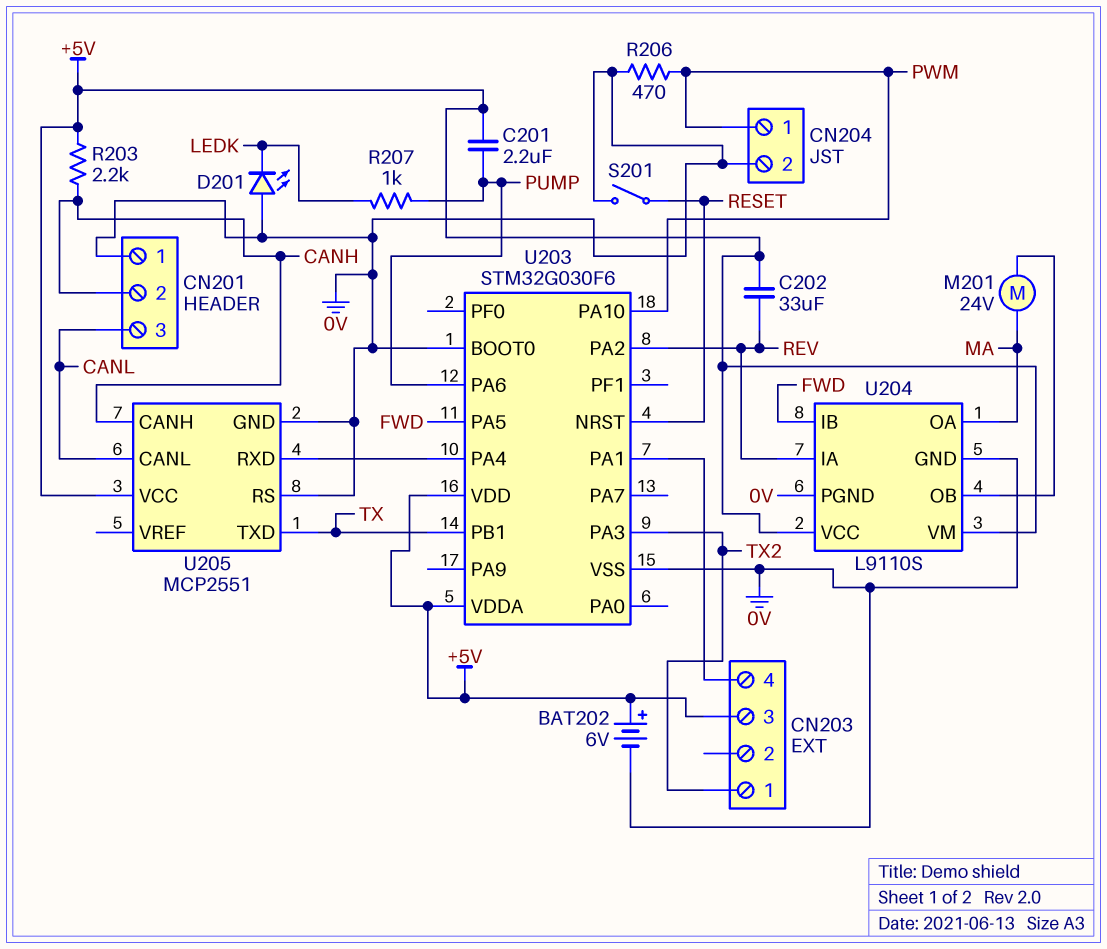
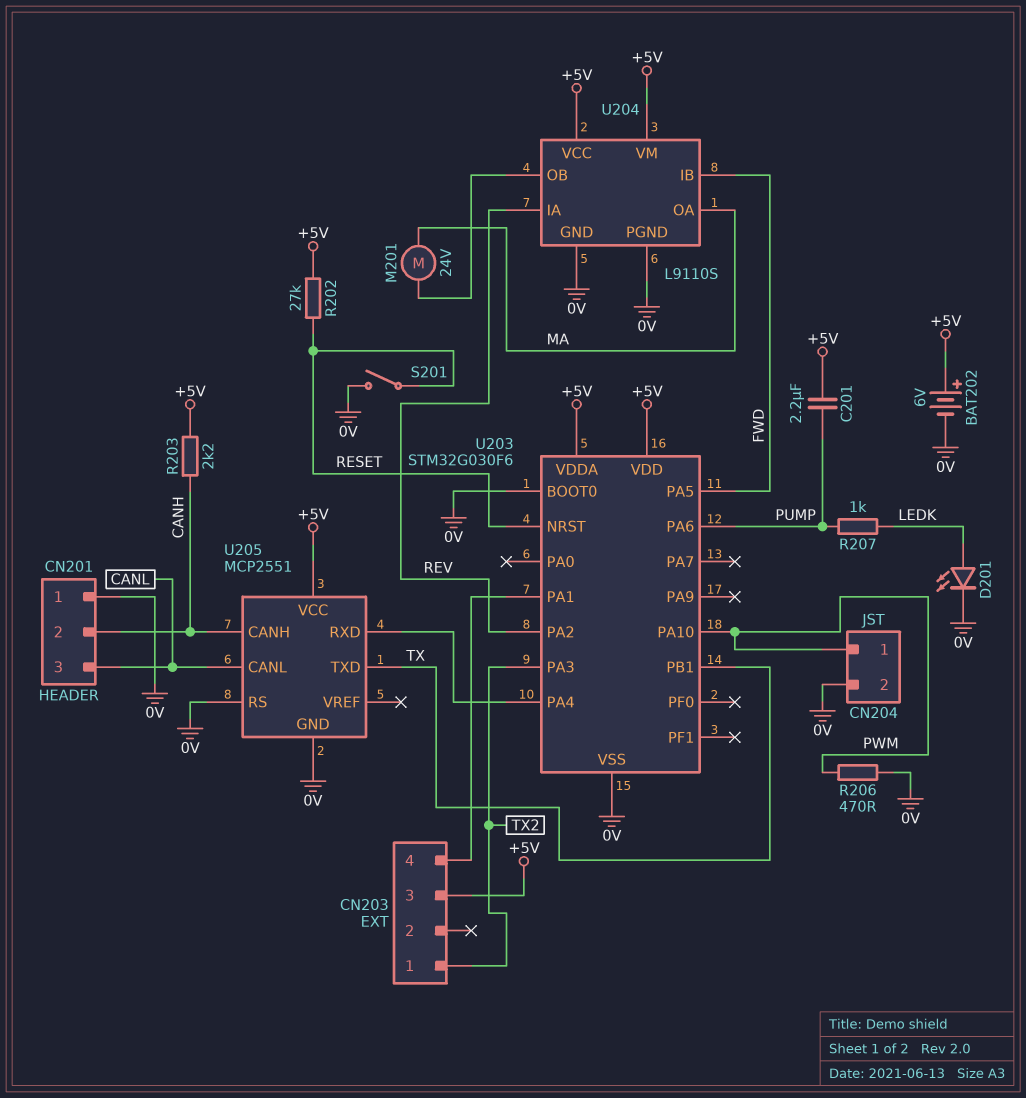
C202: 33uF (+5V, REV) -> none
D201: LED (A 0V, K LEDK) -> LED (A LEDK, K 0V)
R202: none -> 27k (+5V, RESET)

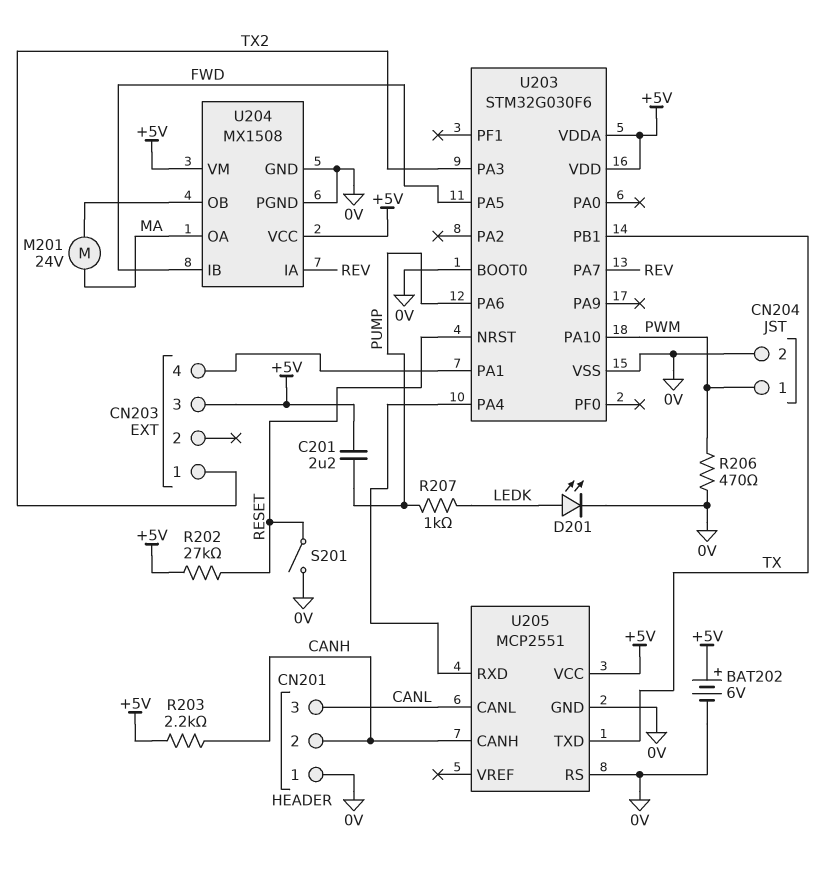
U203 pin PA2: REV -> none
U203 pin PA7: none -> REV
U204: L9110S -> MX1508

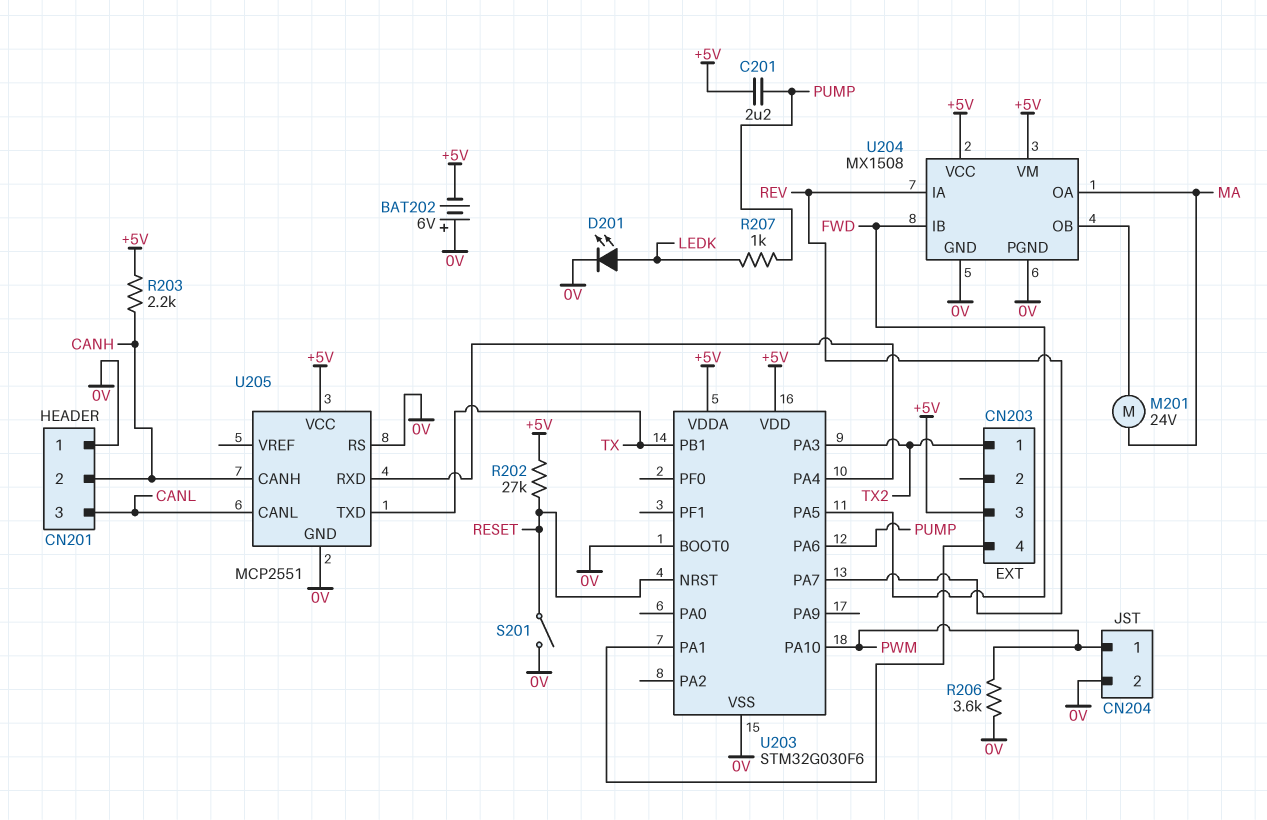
BAT202: 6V (plus +5V, minus 0V) -> 6V (plus 0V, minus +5V)
R206: 470 (0V, PWM) -> 3.6k (0V, PWM)

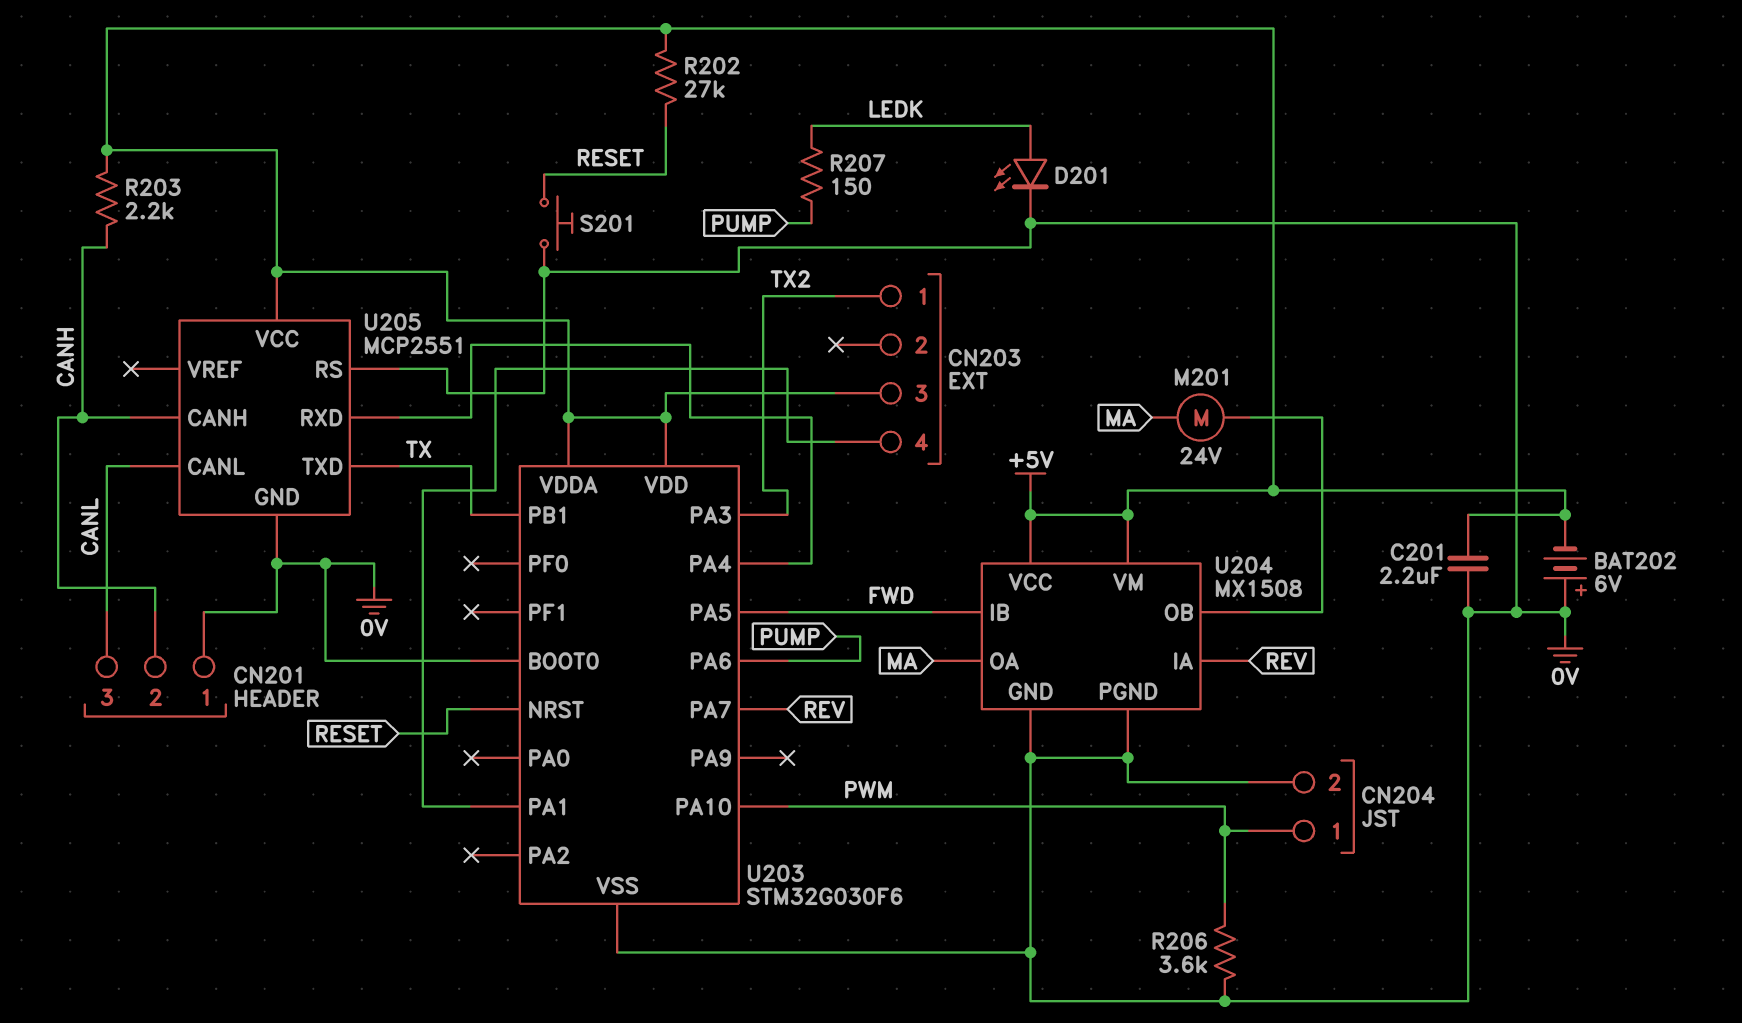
C201: 2.2uF (+5V, PUMP) -> 2.2uF (+5V, 0V)
R207: 1k (LEDK, PUMP) -> 150 (LEDK, PUMP)
S201: switch (0V, RESET) -> button (0V, RESET)

